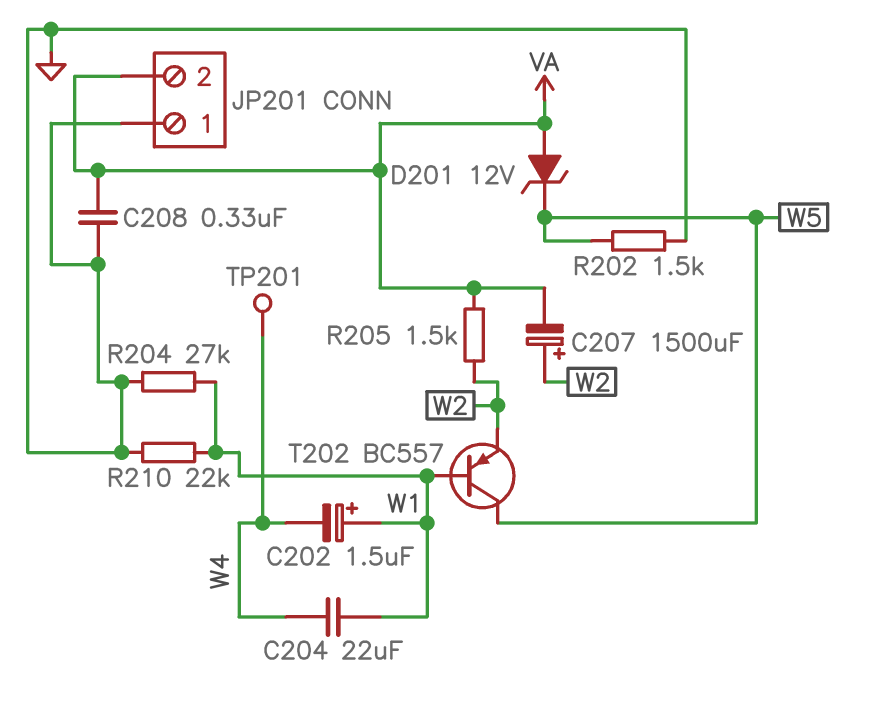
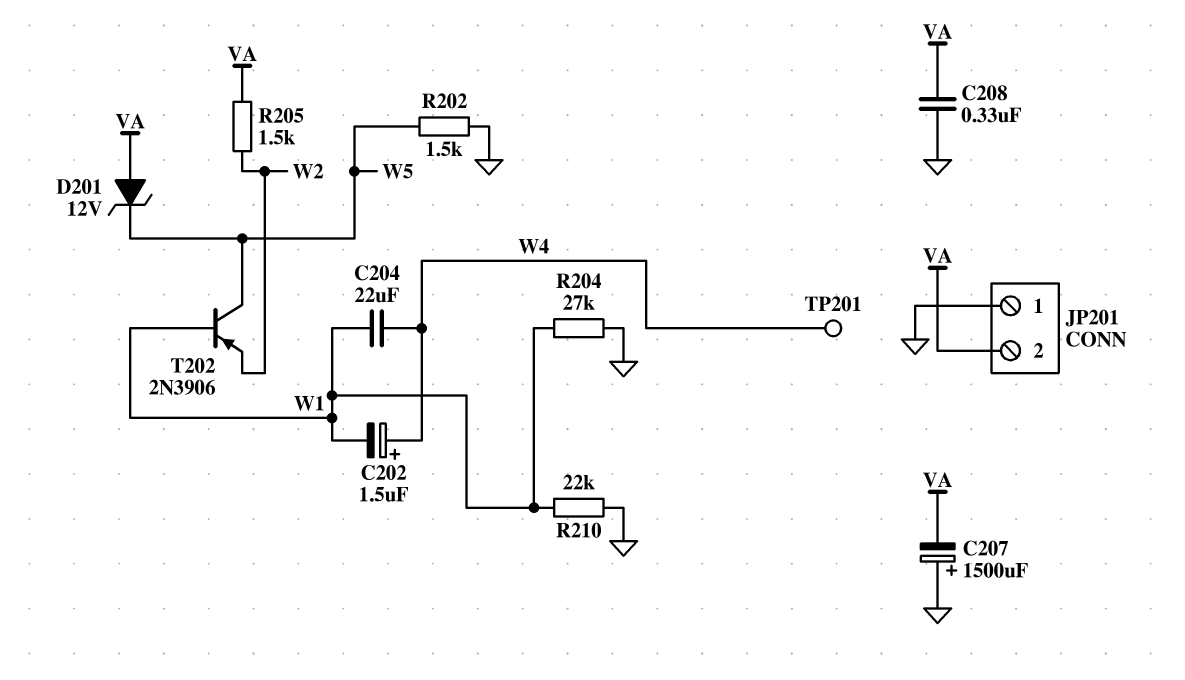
C202: 1.5uF (plus W1, minus W4) -> 1.5uF (plus W4, minus W1)
C207: 1500uF (plus W2, minus VA) -> 1500uF (plus GND, minus VA)
T202: PNP BC557 (B W1, C W5, E W2) -> PNP 2N3906 (B W1, C W5, E W2)

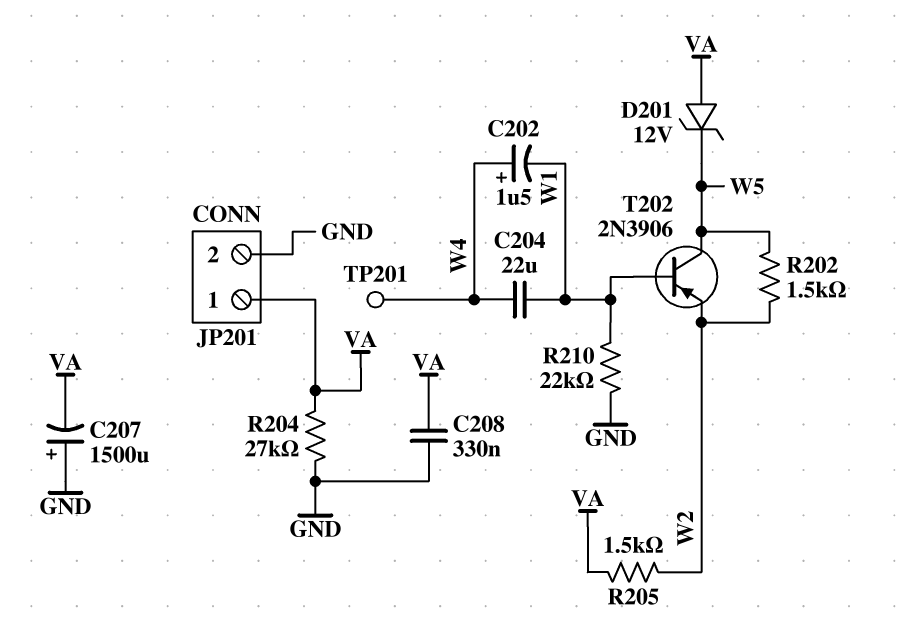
JP201 pin 1: GND -> VA
JP201 pin 2: VA -> GND
R202: 1.5k (GND, W5) -> 1.5k (W2, W5)
R204: 27k (GND, W1) -> 27k (GND, VA)

